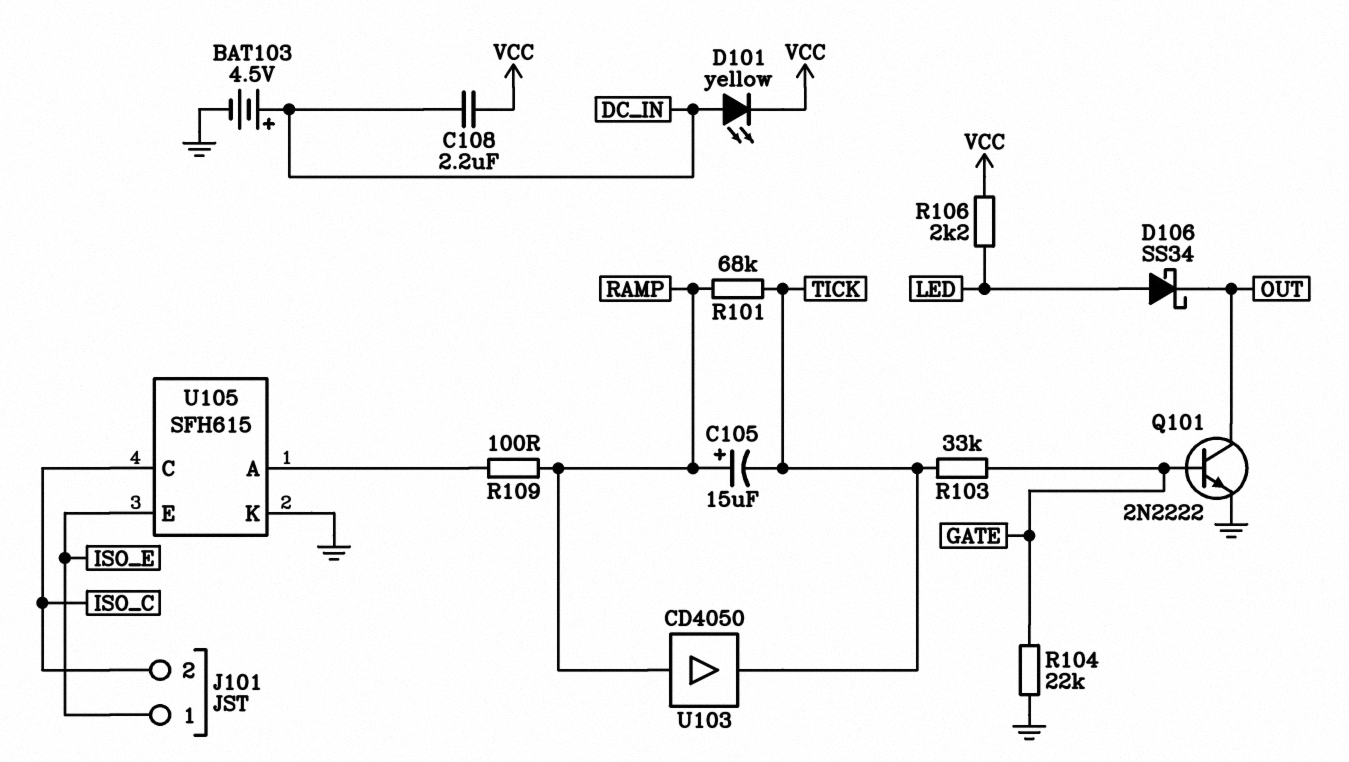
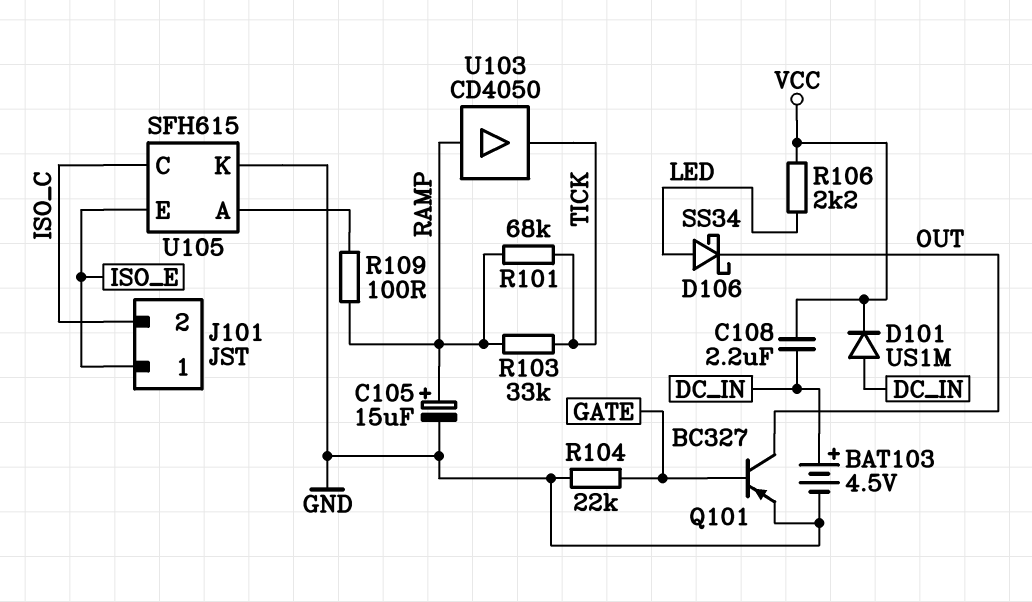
C105: 15uF (plus RAMP, minus TICK) -> 15uF (plus RAMP, minus GND)
D101: LED yellow (A DC_IN, K VCC) -> diode US1M (A DC_IN, K VCC)
Q101: NPN 2N2222 (B GATE, C OUT, E GND) -> PNP BC327 (B GATE, C OUT, E GND)
R103: 33k (GATE, TICK) -> 33k (RAMP, TICK)

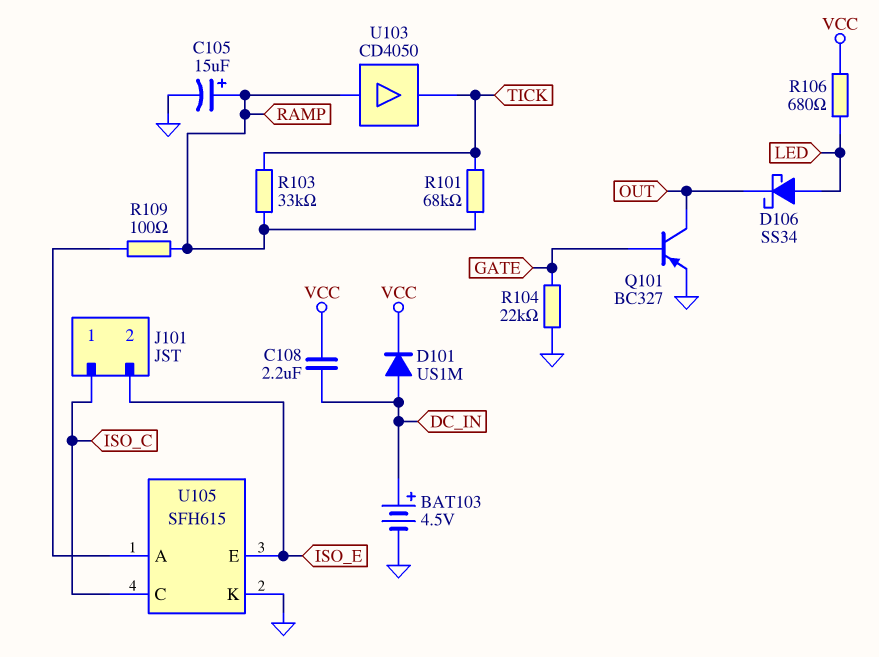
J101 pin 1: ISO_E -> ISO_C
J101 pin 2: ISO_C -> ISO_E
R106: 2.2k (LED, VCC) -> 680 (LED, VCC)

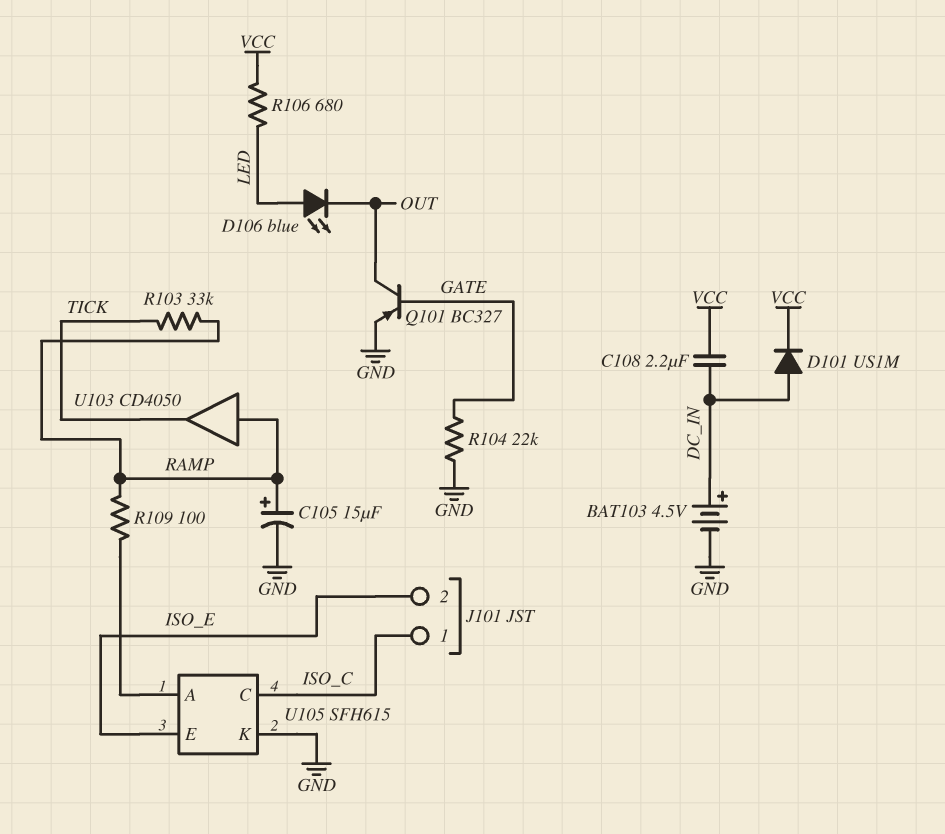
D106: schottky SS34 (A LED, K OUT) -> LED blue (A LED, K OUT)
R101: 68k (RAMP, TICK) -> none

